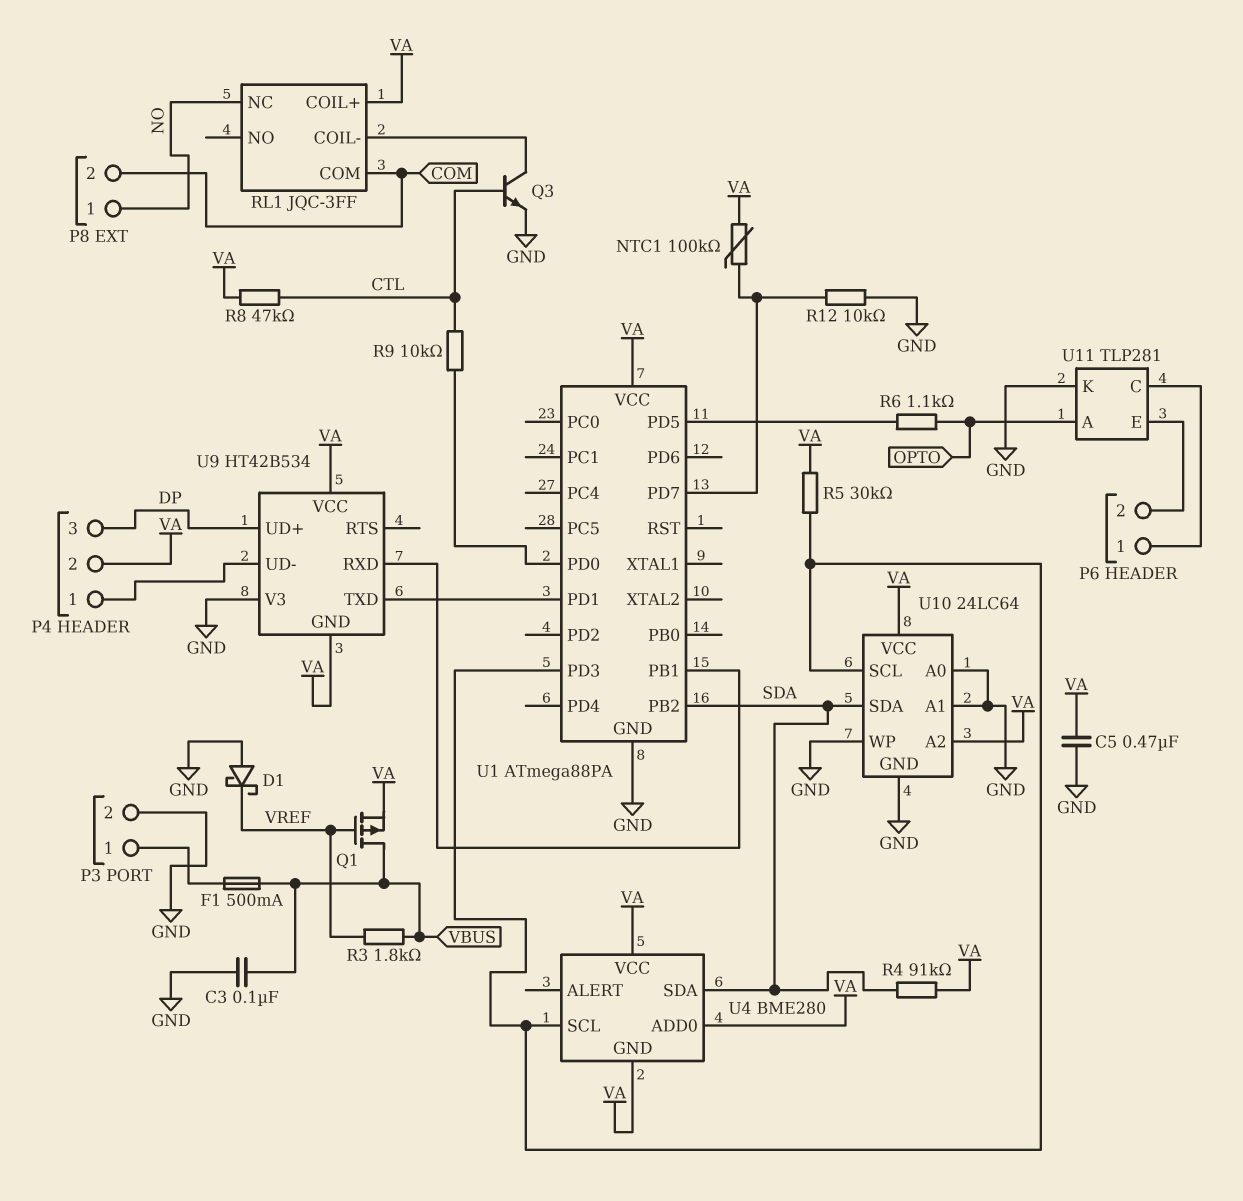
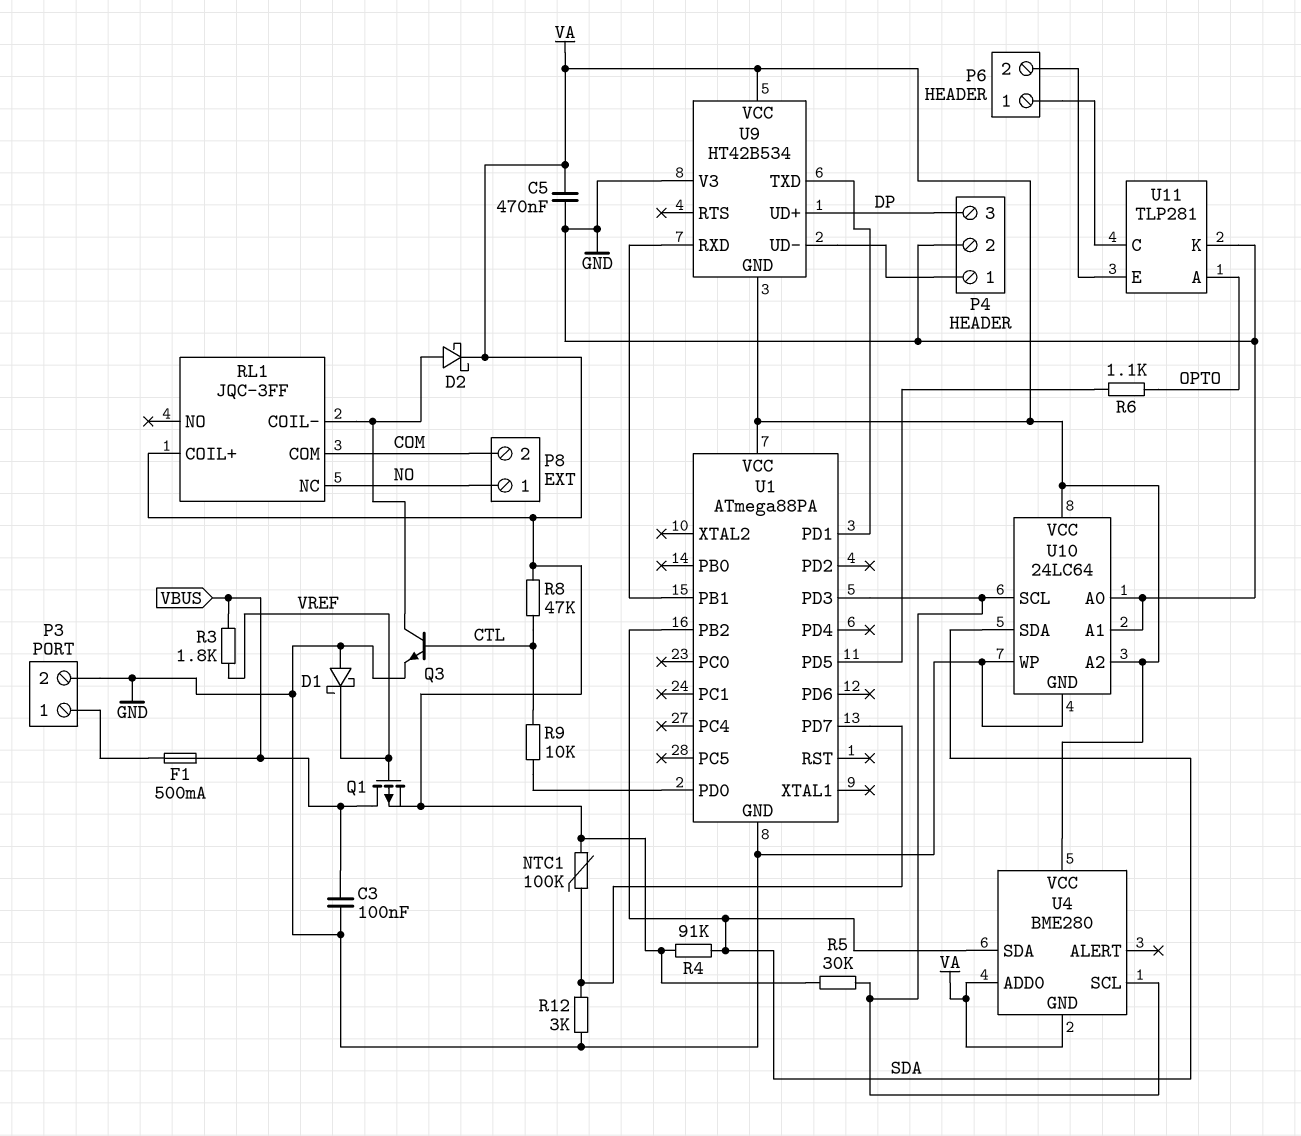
D2: none -> schottky (A RL1/COIL-, K VA)
P4 pin 2: VA -> GND
R12: 10k (GND, U1/PD7) -> 3k (GND, U1/PD7)

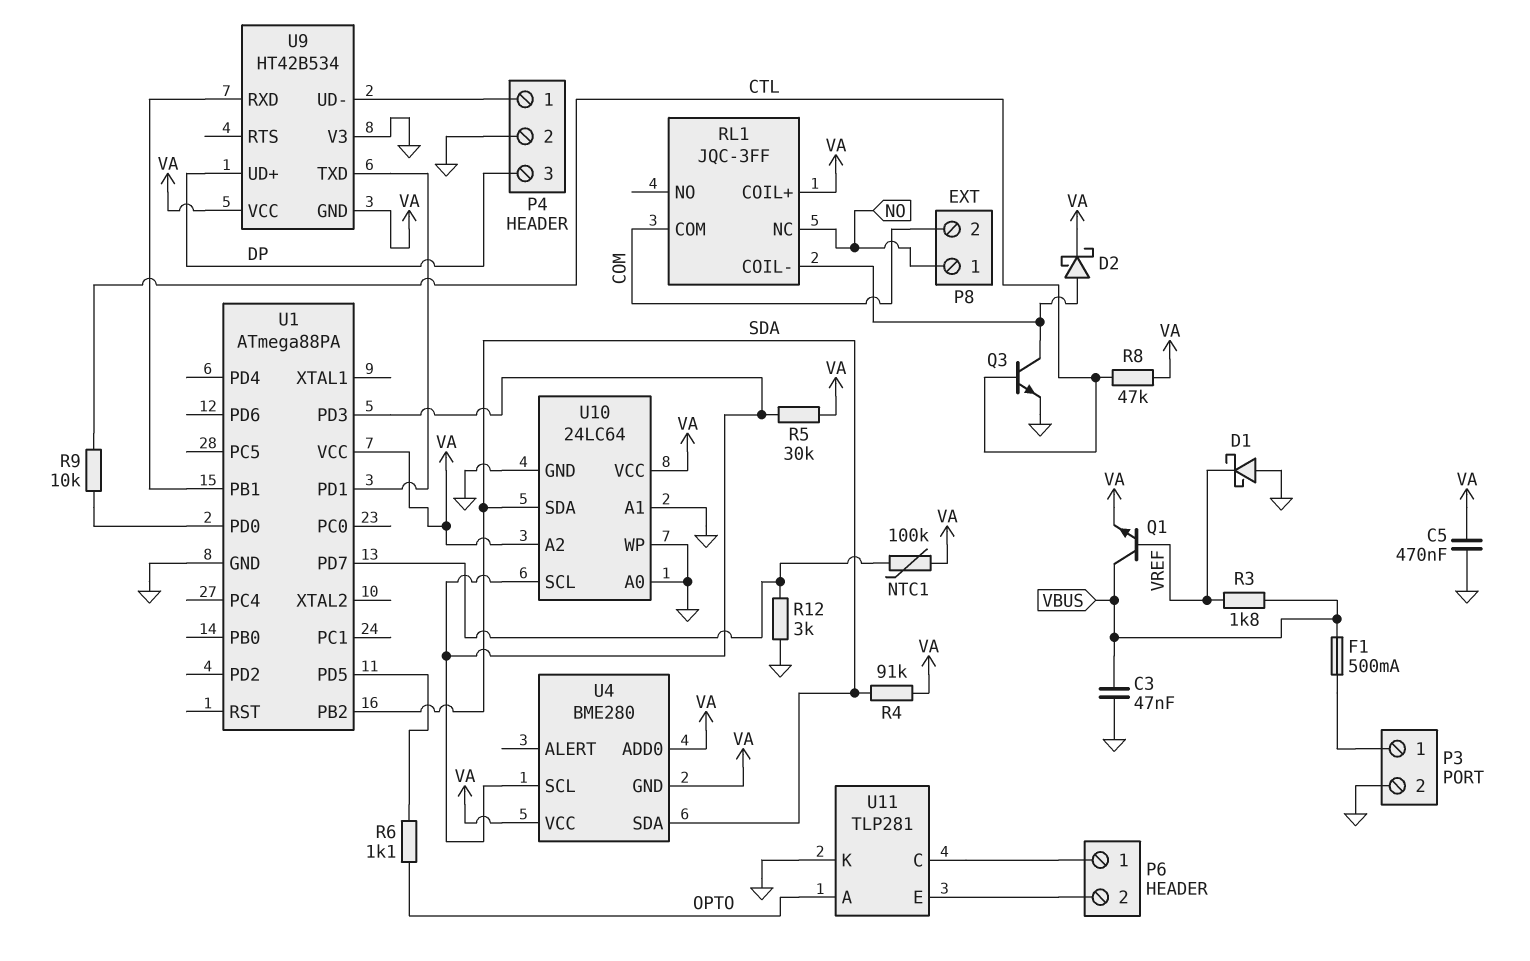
C3: 100nF (GND, VBUS) -> 47nF (GND, VBUS)
Q1: PMOS (G VREF, D VBUS, S VA) -> NPN (B VREF, C VBUS, E VA)

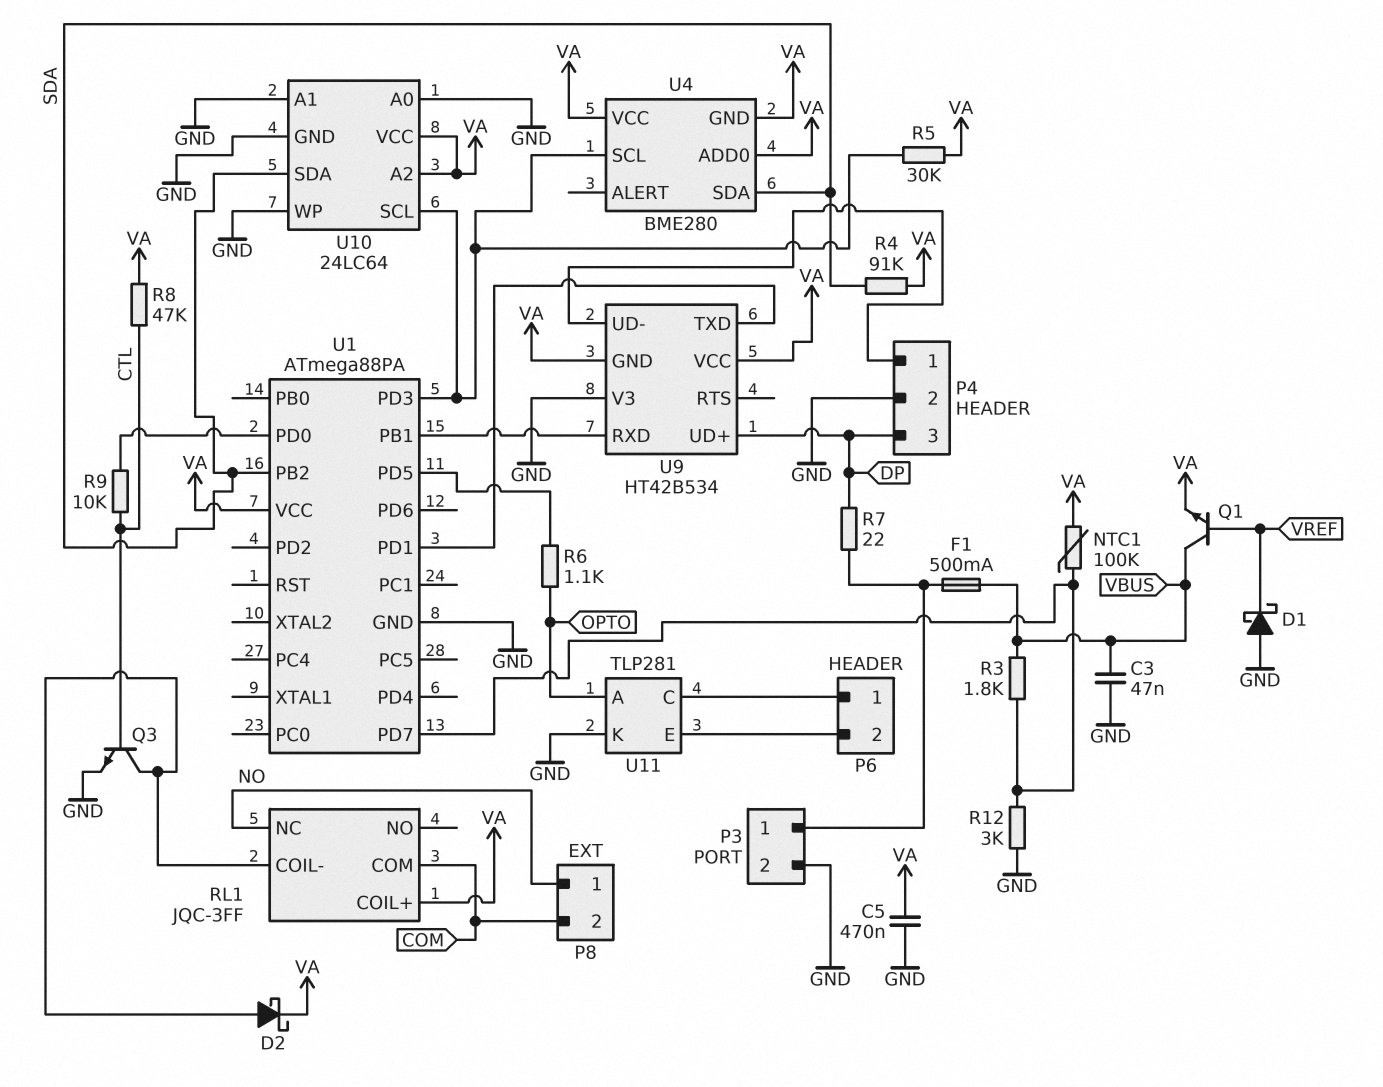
R3: 1.8k (VBUS, VREF) -> 1.8k (U1/PD7, VBUS)
R7: none -> 22 (DP, P3/1)

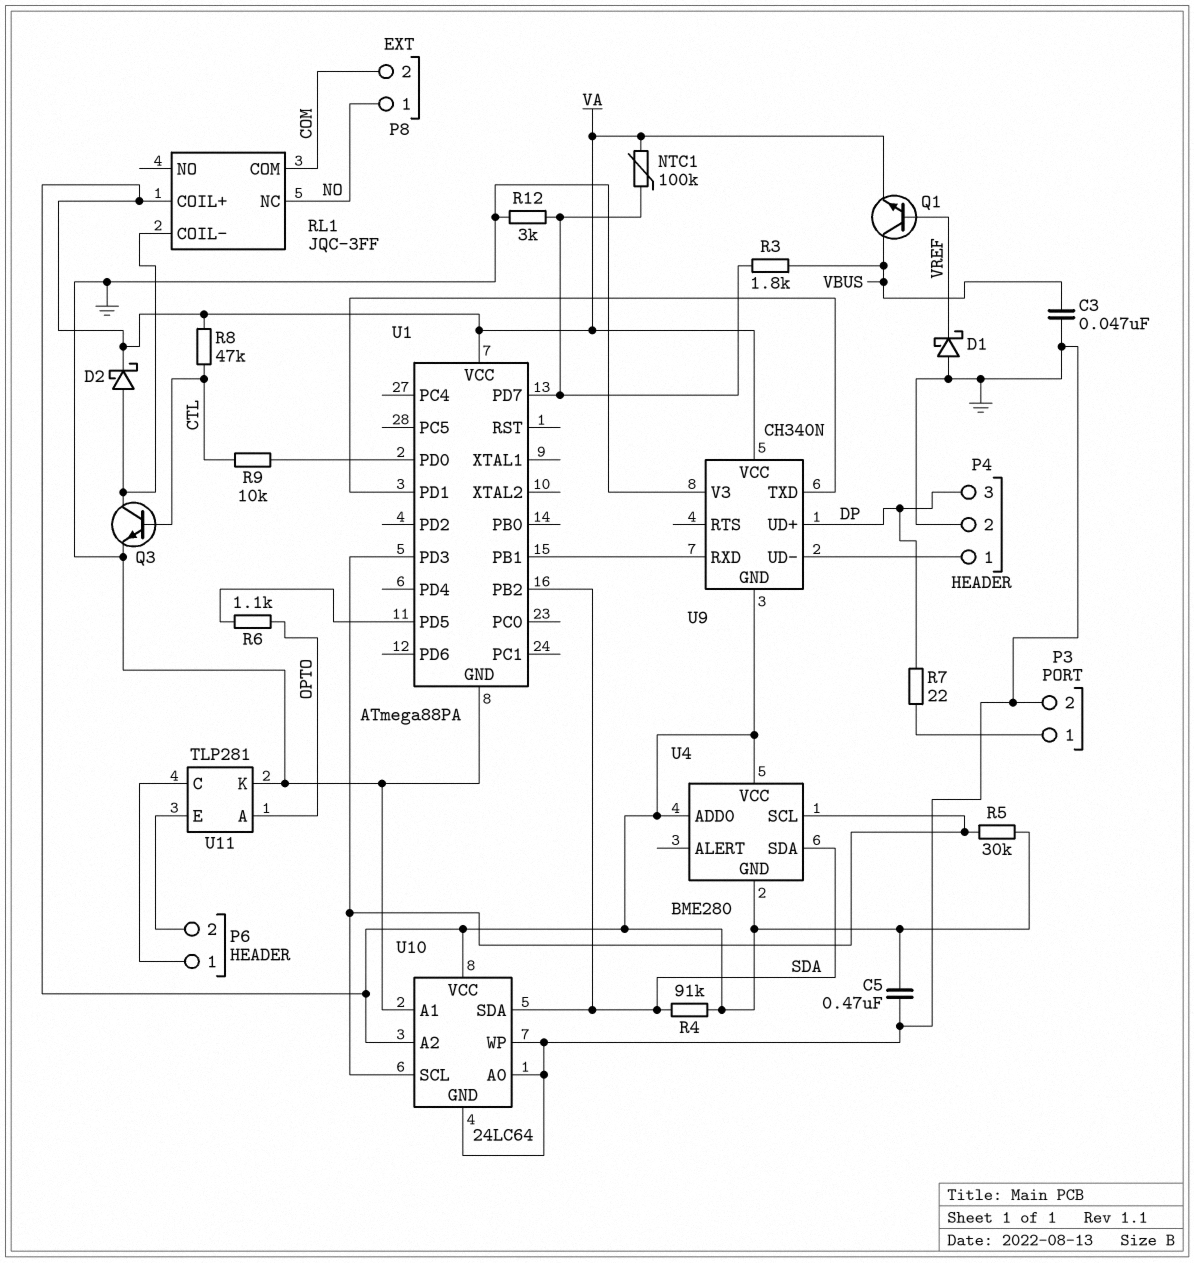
F1: 500mA (P3/1, VBUS) -> none
U9: HT42B534 -> CH340N

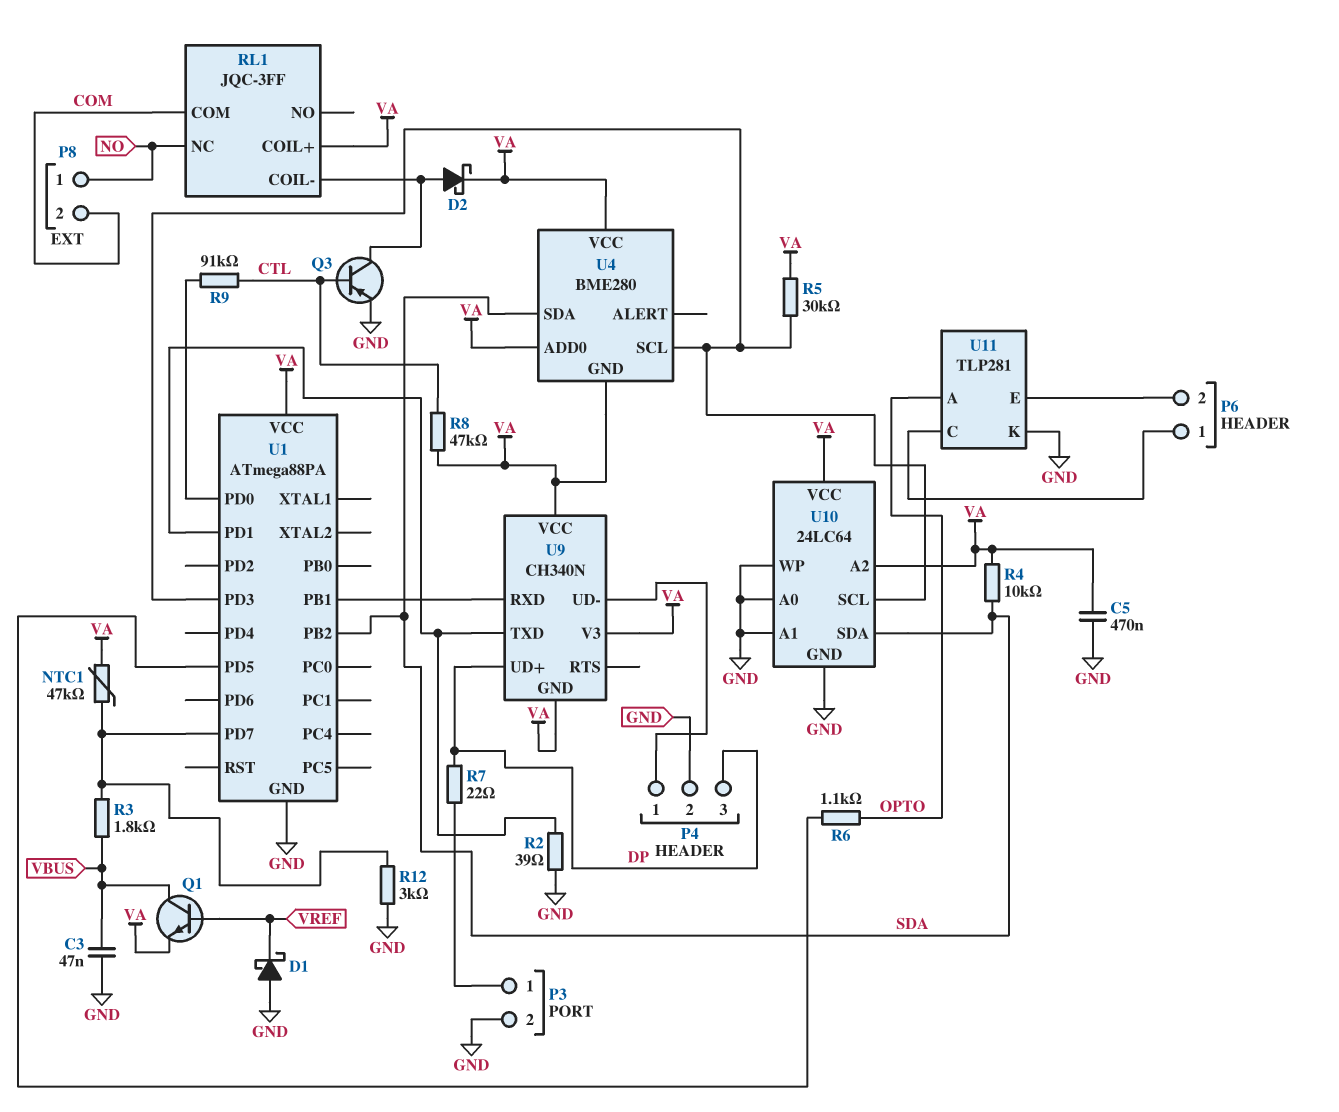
NTC1: 100k (U1/PD7, VA) -> 47k (U1/PD7, VA)
Q3: NPN (B CTL, C RL1/COIL-, E GND) -> PNP (B CTL, C RL1/COIL-, E GND)
R2: none -> 39 (GND, U1/PD1)
R4: 91k (SDA, VA) -> 10k (SDA, VA)
R9: 10k (CTL, U1/PD0) -> 91k (CTL, U1/PD0)
U9 pin V3: GND -> VA

